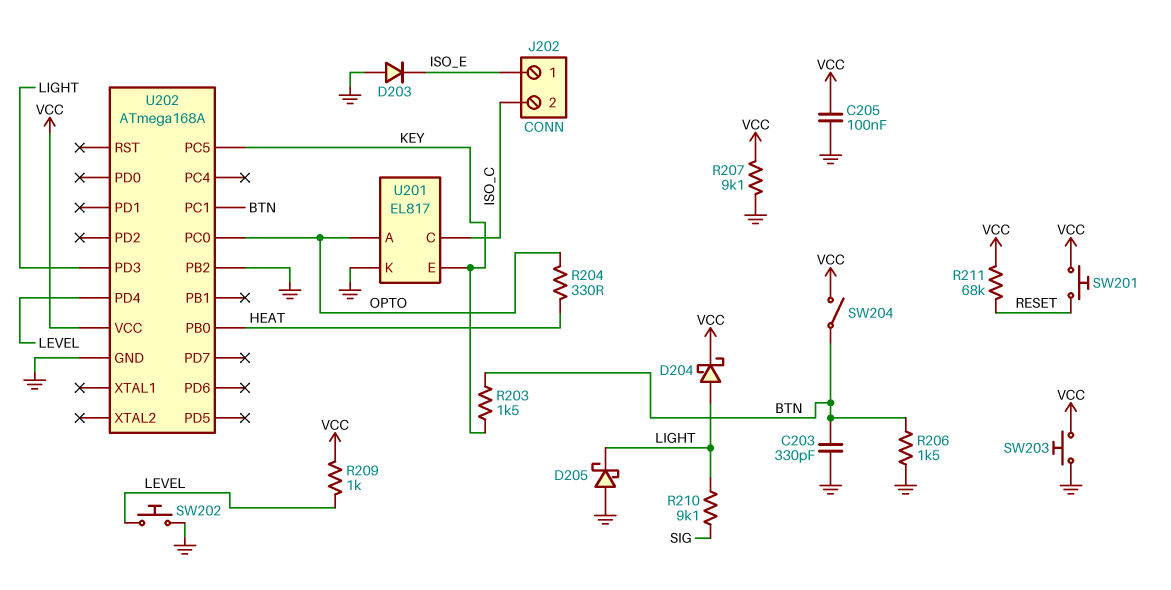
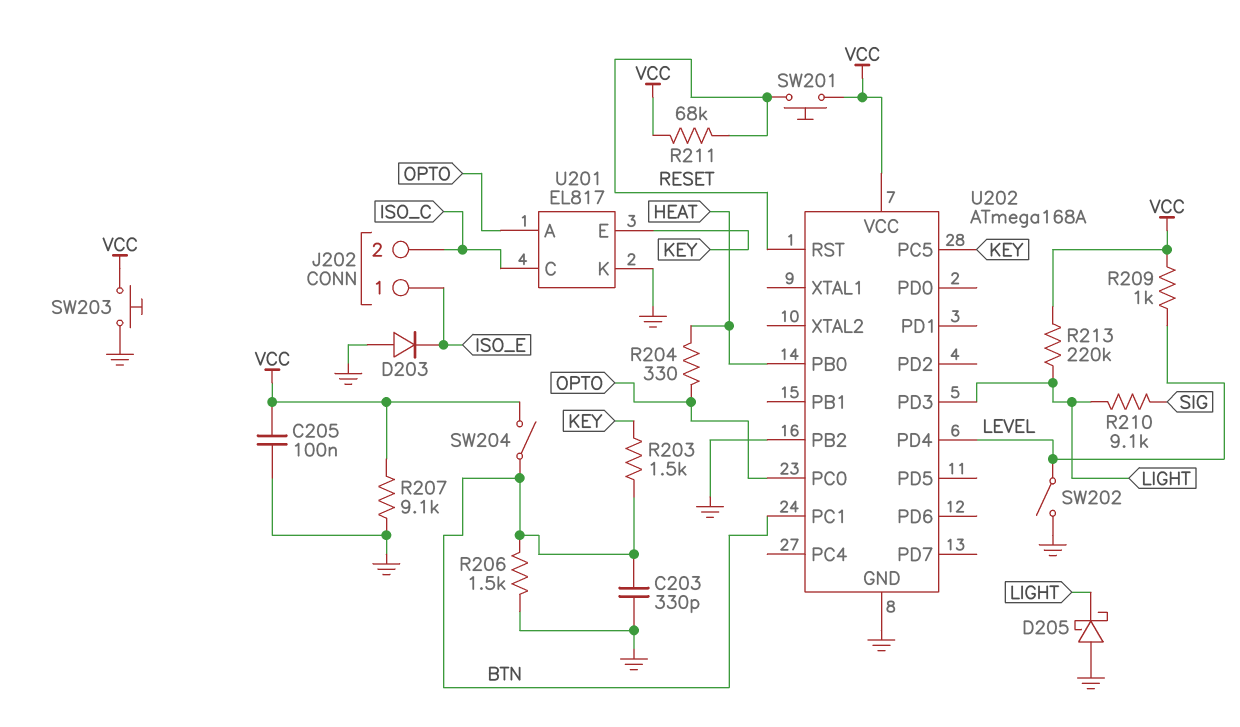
D204: schottky (A LIGHT, K VCC) -> none
R213: none -> 220k (LIGHT, VCC)
SW202: button (GND, LEVEL) -> switch (GND, LEVEL)
U202 pin RST: none -> RESET

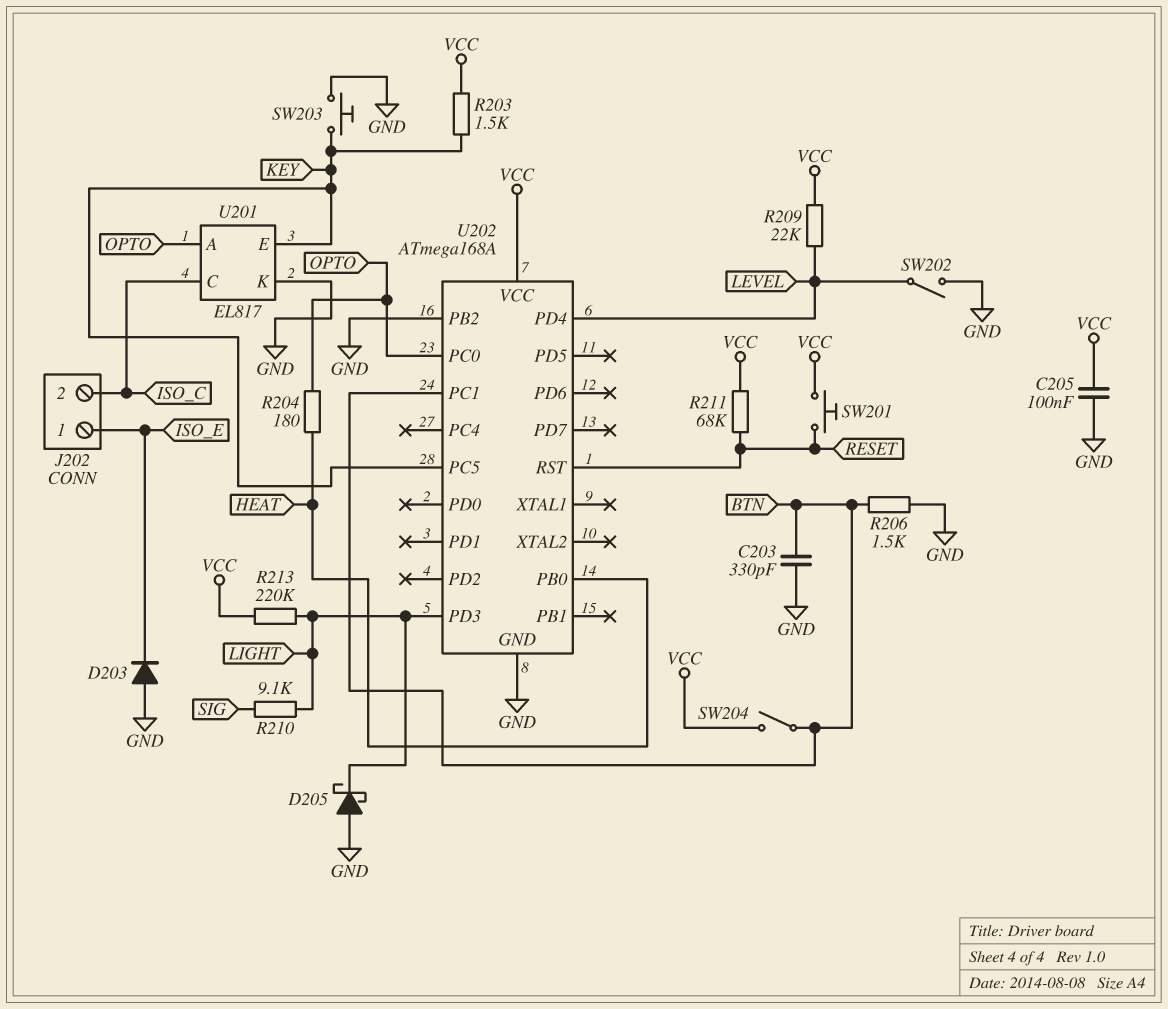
R203: 1.5k (BTN, KEY) -> 1.5k (KEY, VCC)
R204: 330 (HEAT, OPTO) -> 180 (HEAT, OPTO)
R207: 9.1k (GND, VCC) -> none
R209: 1k (LEVEL, VCC) -> 22k (LEVEL, VCC)
SW203: button (GND, VCC) -> button (GND, KEY)

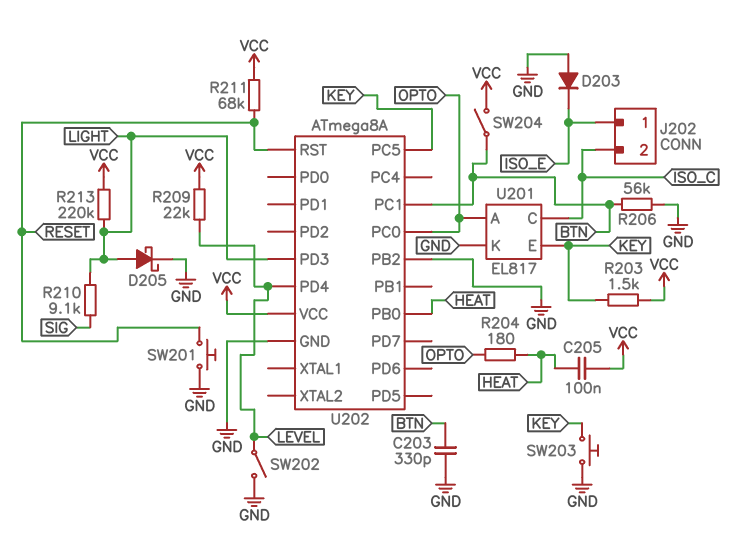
C205: 100nF (GND, VCC) -> 100nF (HEAT, VCC)
D205: schottky (A GND, K LIGHT) -> schottky (A LIGHT, K GND)
R206: 1.5k (BTN, GND) -> 56k (BTN, GND)
SW201: button (RESET, VCC) -> button (GND, RESET)
U202: ATmega168A -> ATmega8A

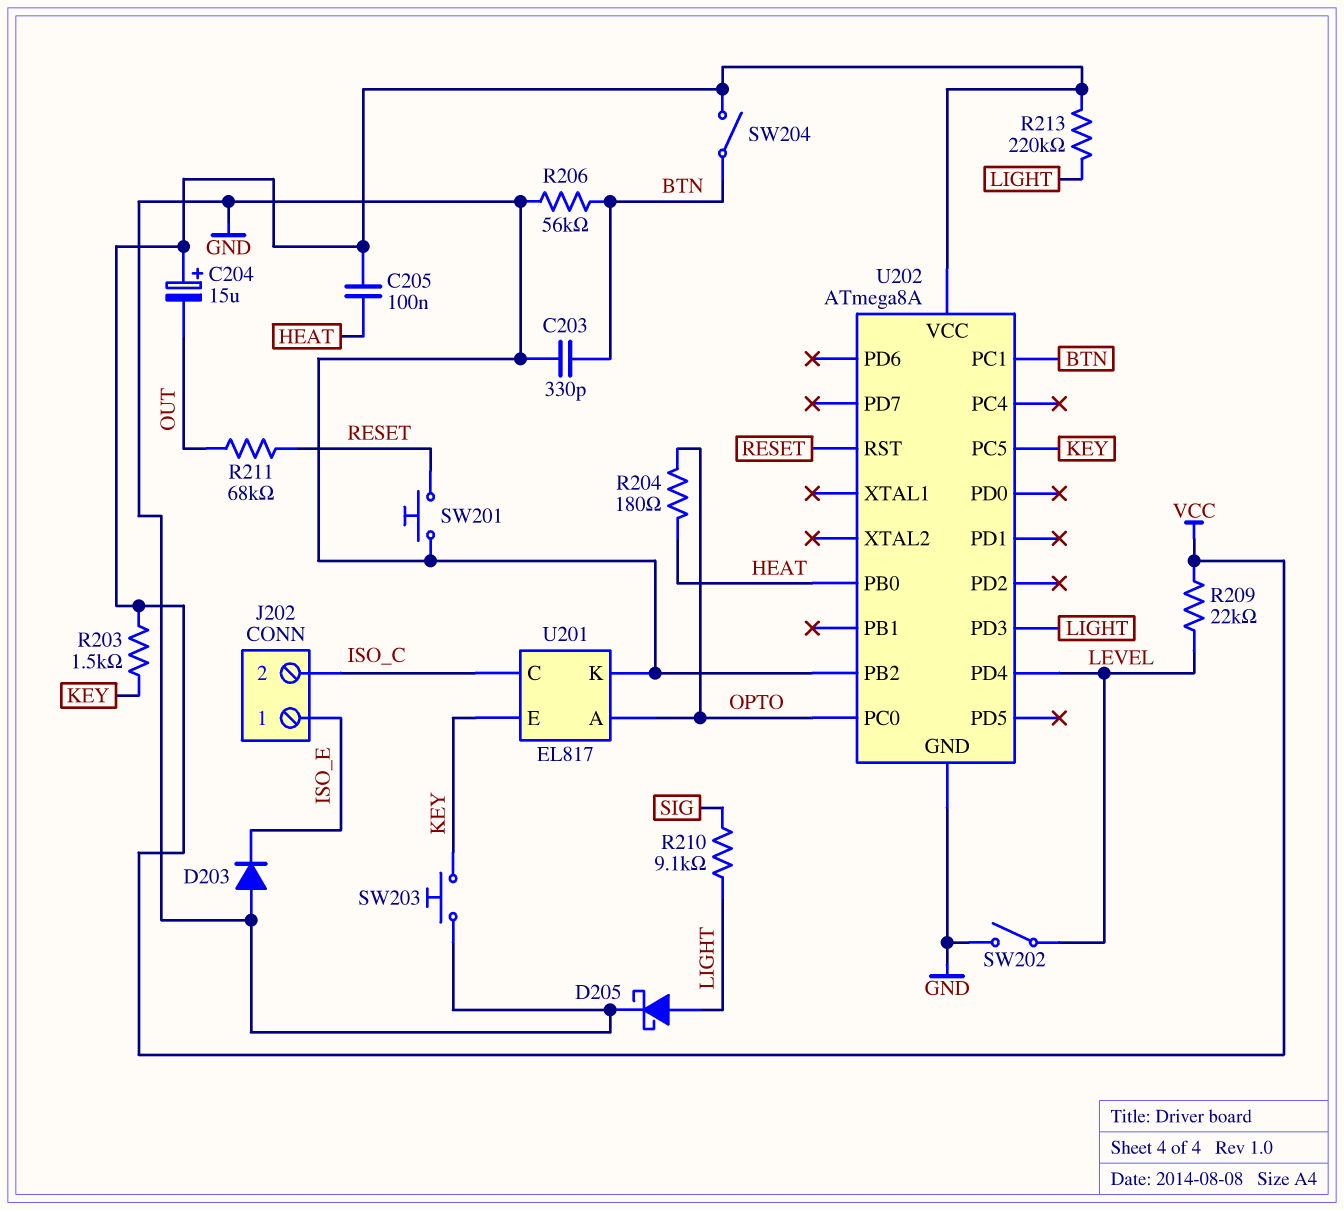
C204: none -> 15uF (plus VCC, minus OUT)
R211: 68k (RESET, VCC) -> 68k (OUT, RESET)

